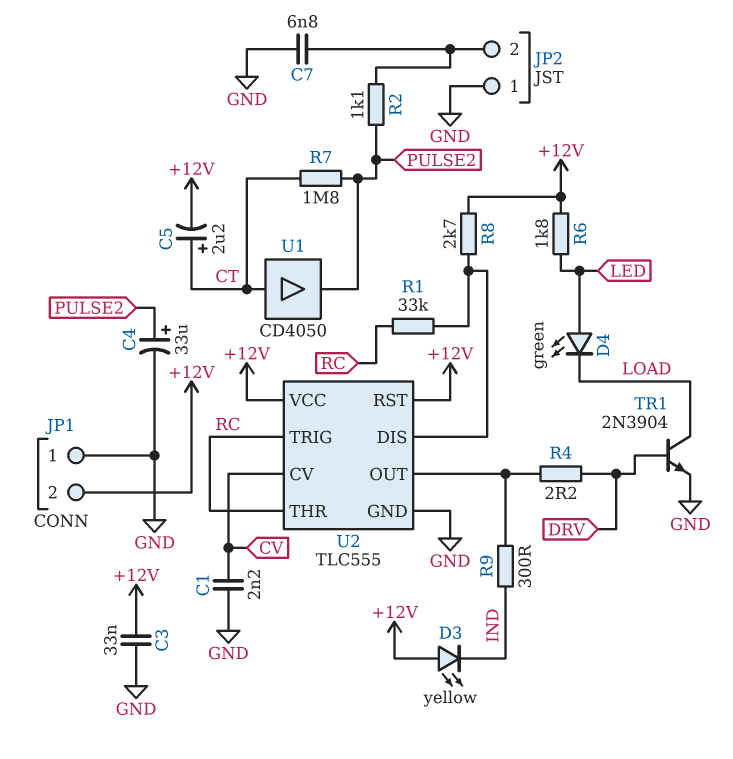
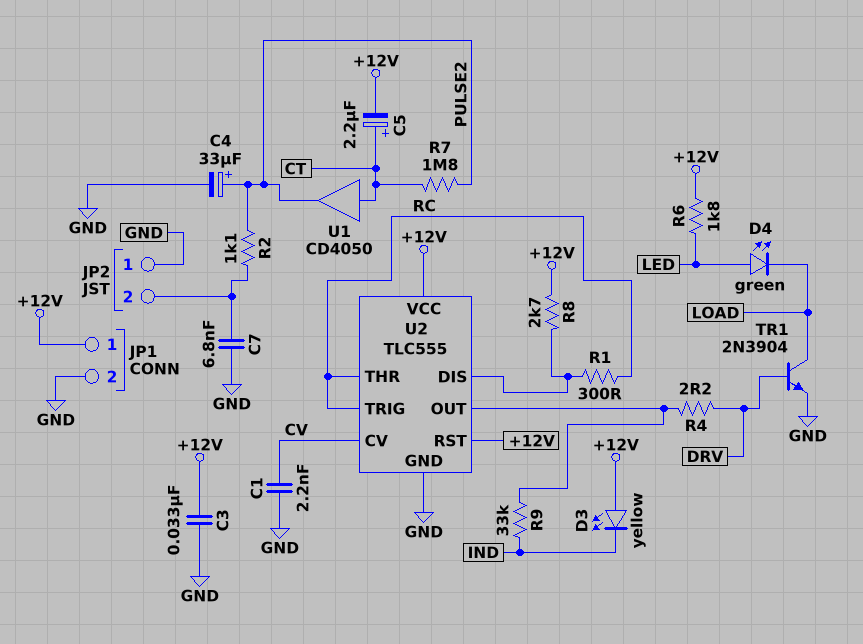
JP1 pin 1: GND -> +12V
JP1 pin 2: +12V -> GND
R1: 33k (RC, U2/DIS) -> 300 (RC, U2/DIS)
R9: 300 (IND, U2/OUT) -> 33k (IND, U2/OUT)

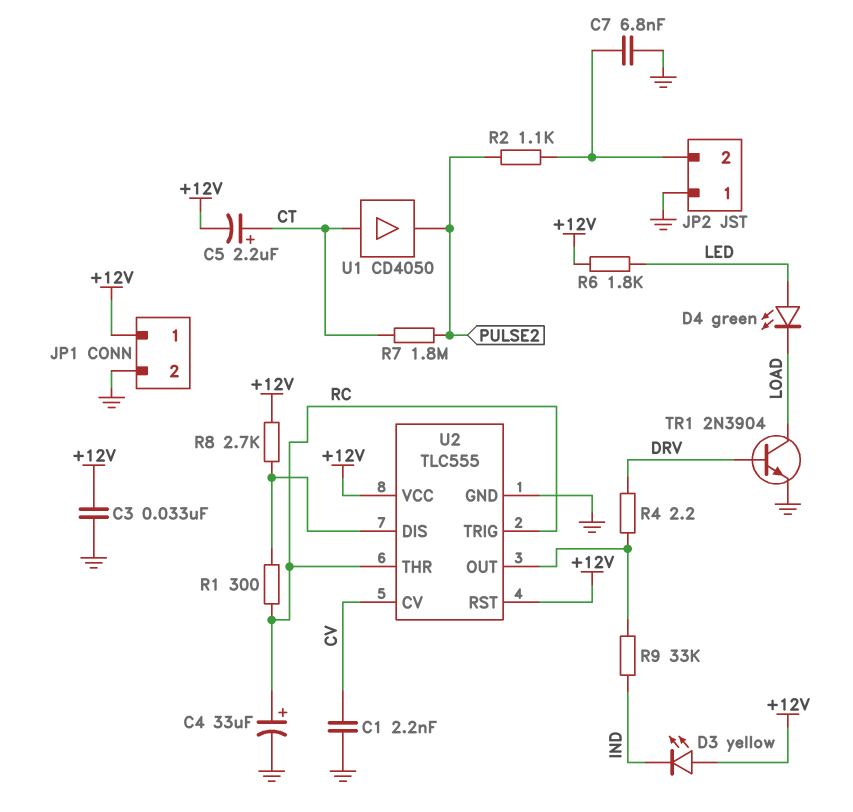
C4: 33uF (plus PULSE2, minus GND) -> 33uF (plus RC, minus GND)

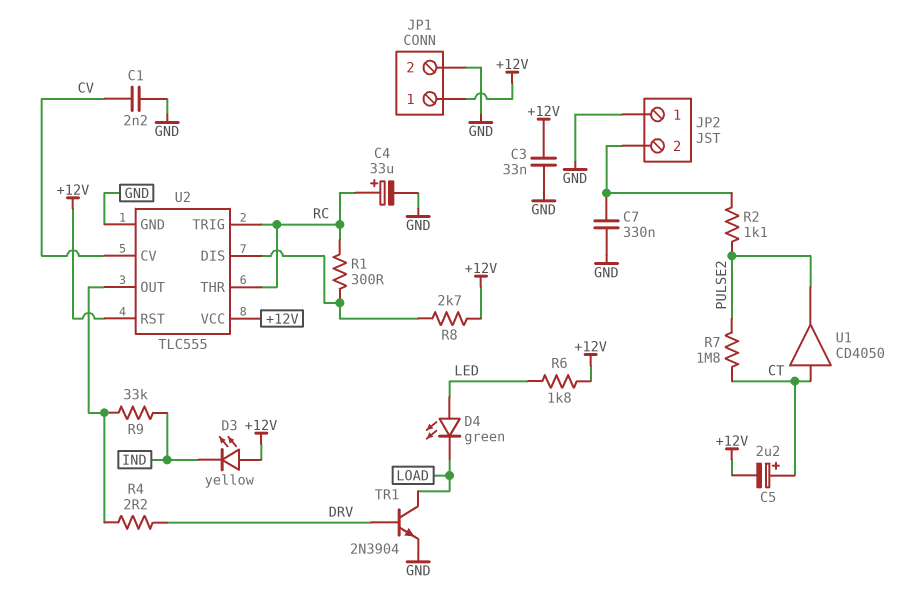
C7: 6.8nF (GND, JP2/2) -> 330nF (GND, JP2/2)

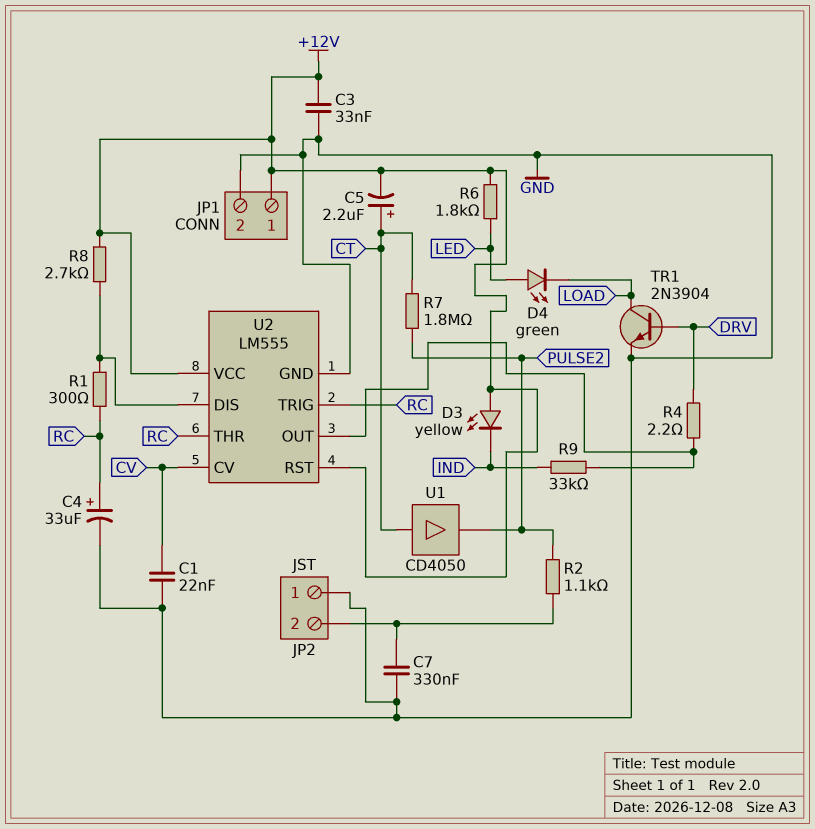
C1: 2.2nF (CV, GND) -> 22nF (CV, GND)
U2: TLC555 -> LM555

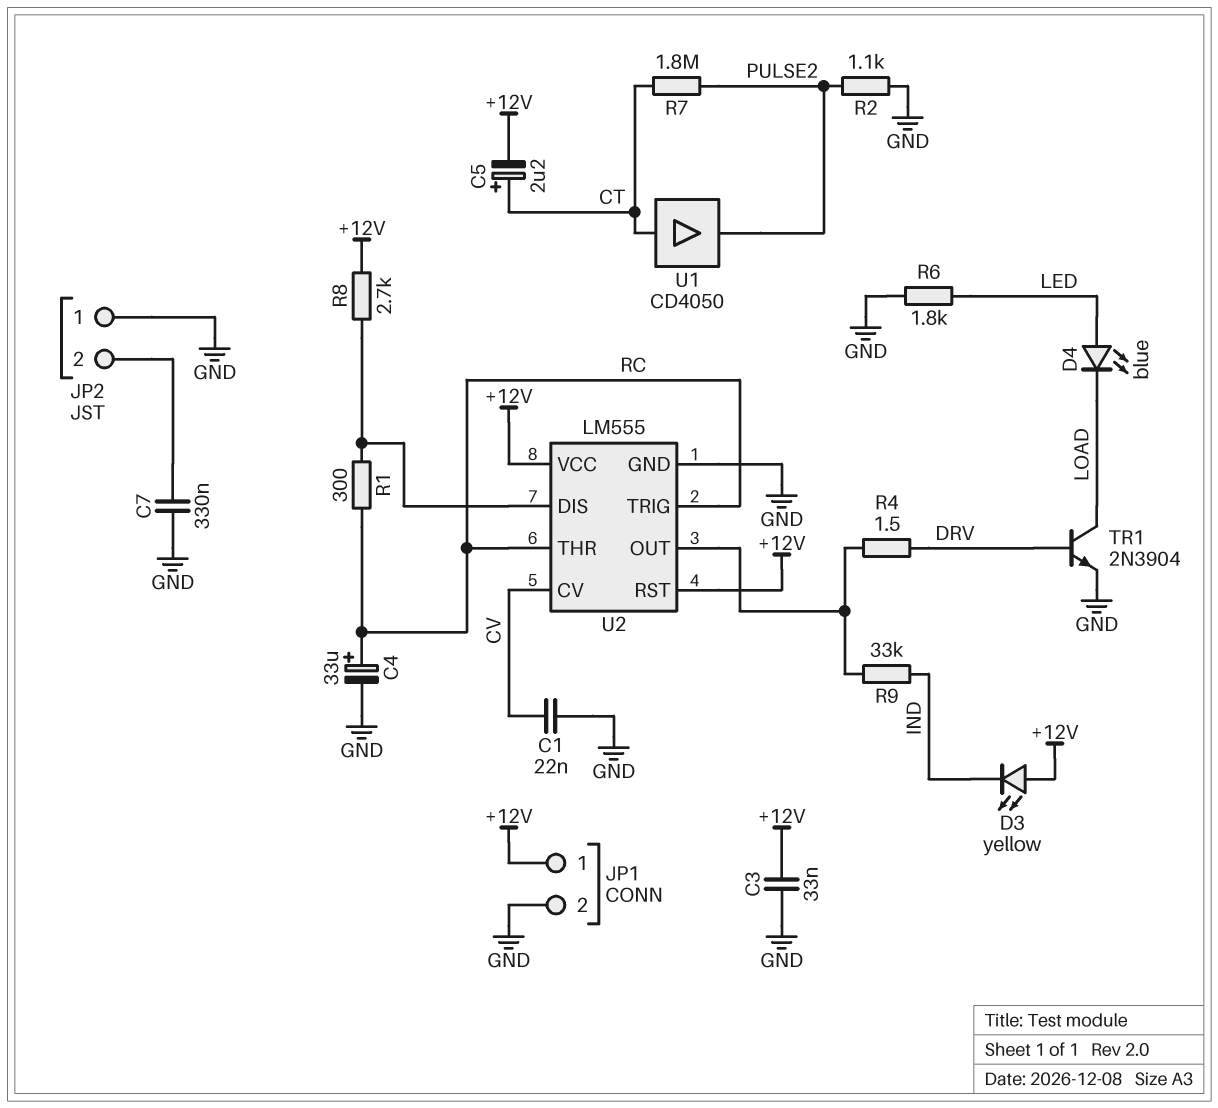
D4: LED green (A LED, K LOAD) -> LED blue (A LED, K LOAD)
R2: 1.1k (JP2/2, PULSE2) -> 1.1k (GND, PULSE2)
R4: 2.2 (DRV, U2/OUT) -> 1.5 (DRV, U2/OUT)
R6: 1.8k (+12V, LED) -> 1.8k (GND, LED)

